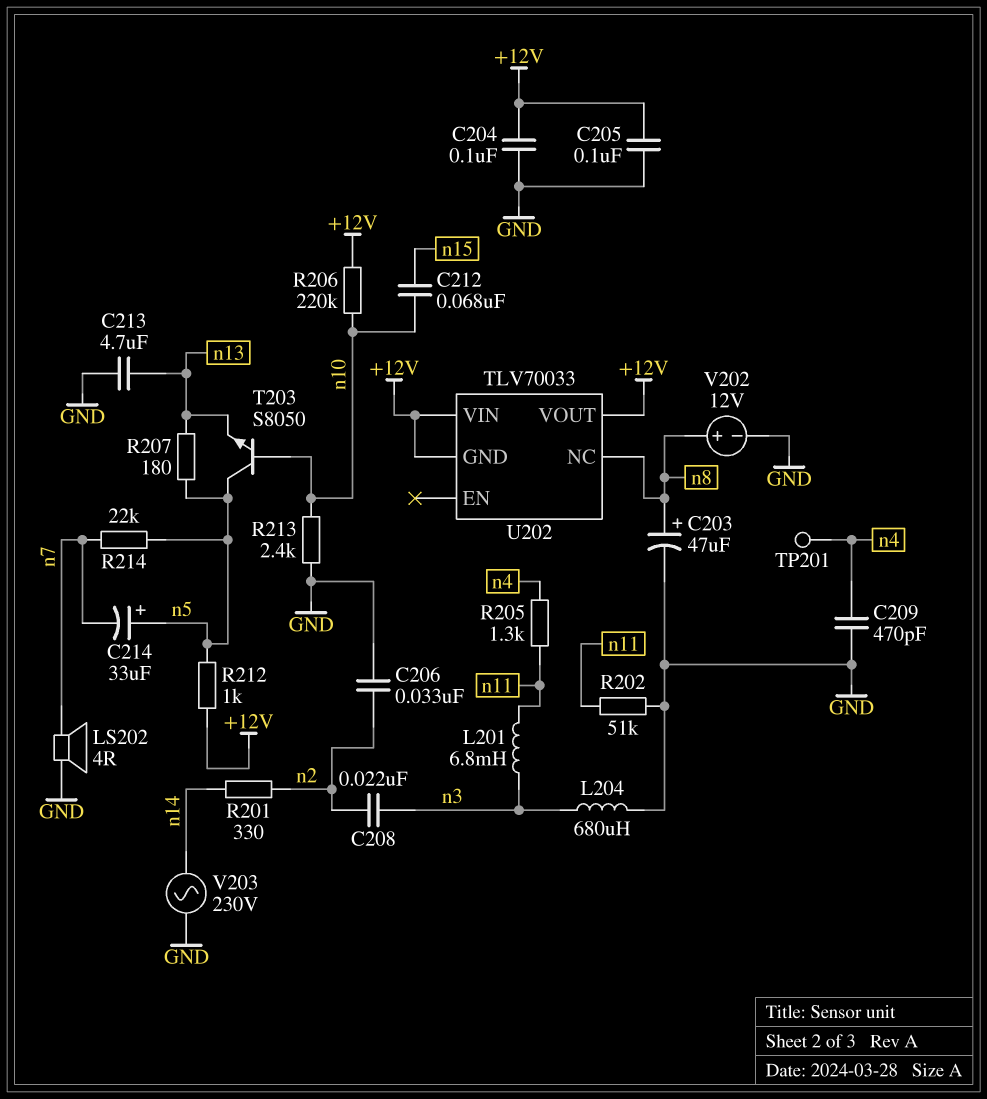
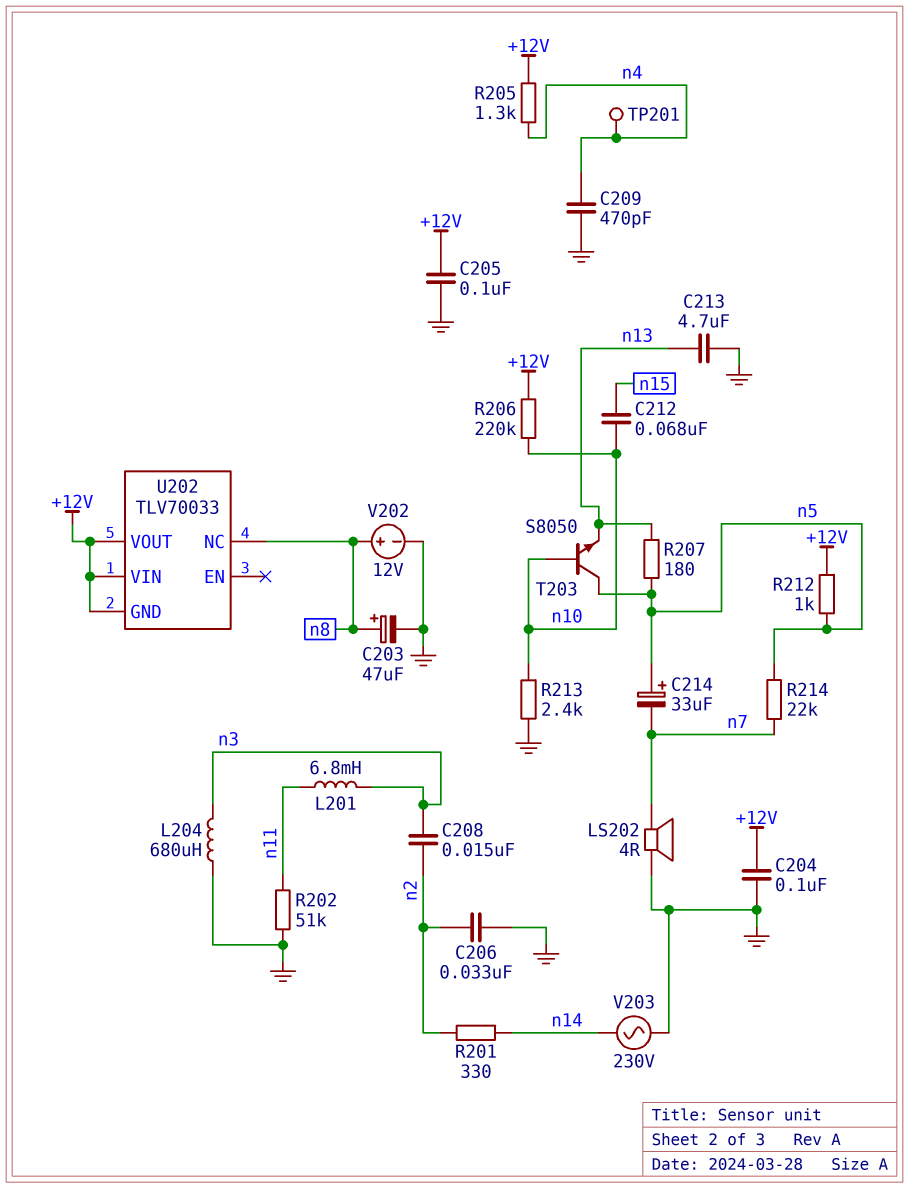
C208: 22nF (n2, n3) -> 15nF (n2, n3)
R205: 1.3k (n4, n11) -> 1.3k (+12V, n4)

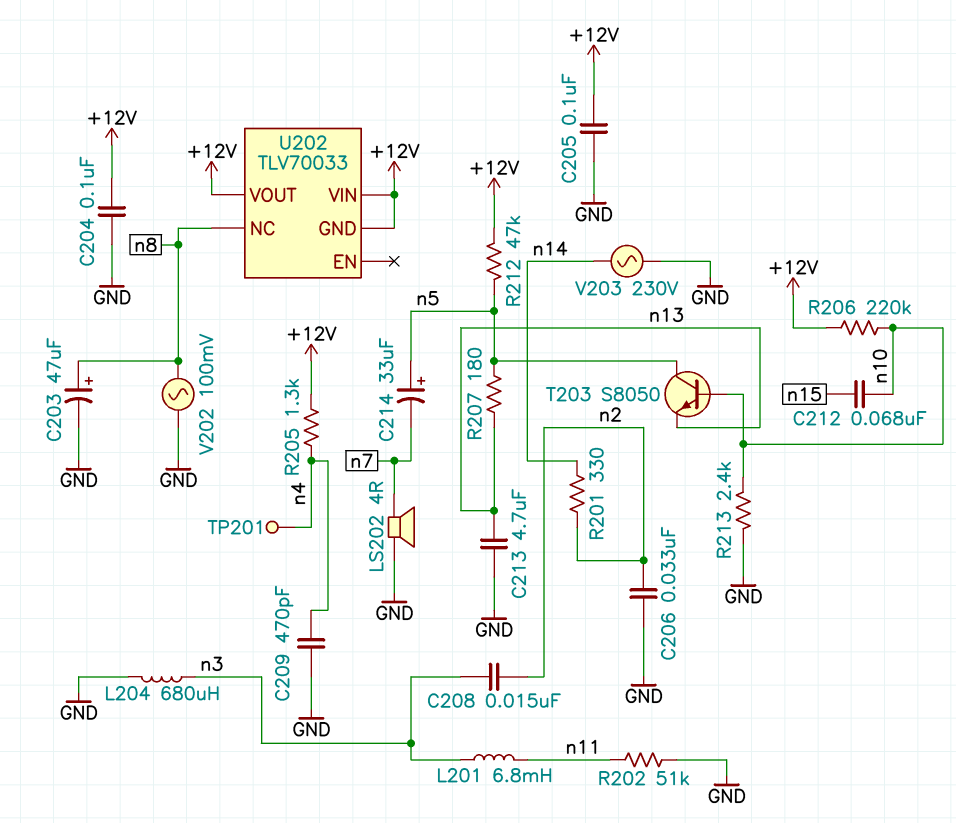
R212: 1k (+12V, n5) -> 47k (+12V, n5)
R214: 22k (n5, n7) -> none
V202: 12V (plus n8, minus GND) -> AC 100mV (GND, n8)

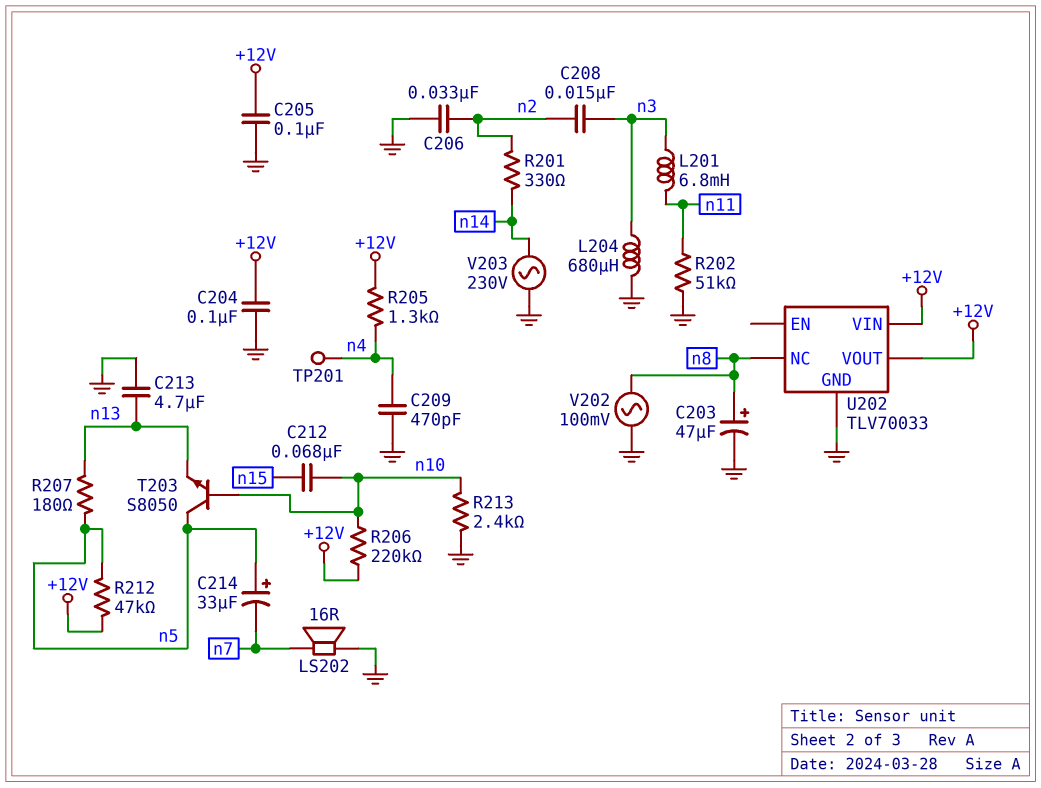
LS202: speaker 4R (GND, n7) -> speaker 16R (GND, n7)
U202 pin GND: +12V -> GND

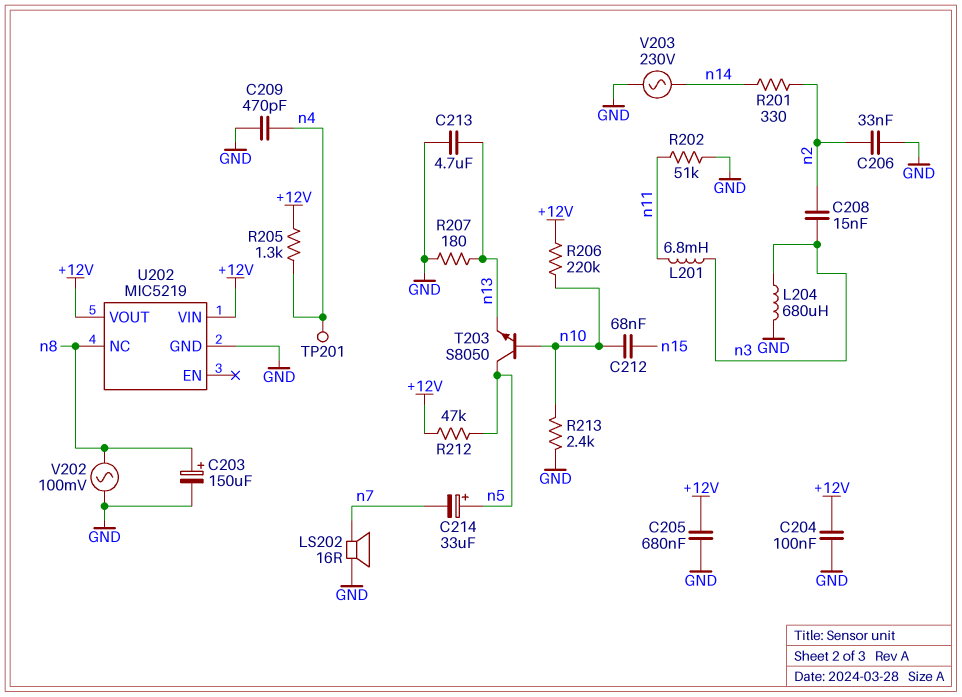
C203: 47uF (plus n8, minus GND) -> 150uF (plus n8, minus GND)
C205: 100nF (+12V, GND) -> 680nF (+12V, GND)
R207: 180 (n5, n13) -> 180 (GND, n13)
U202: TLV70033 -> MIC5219

